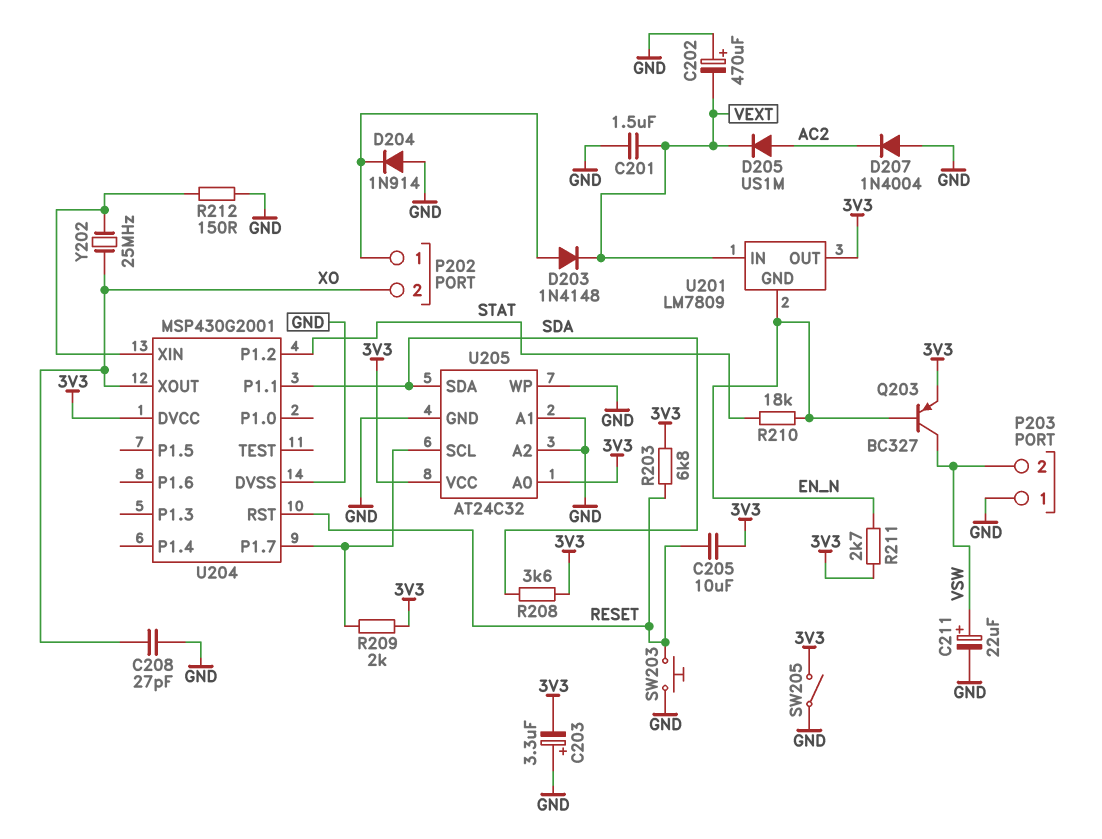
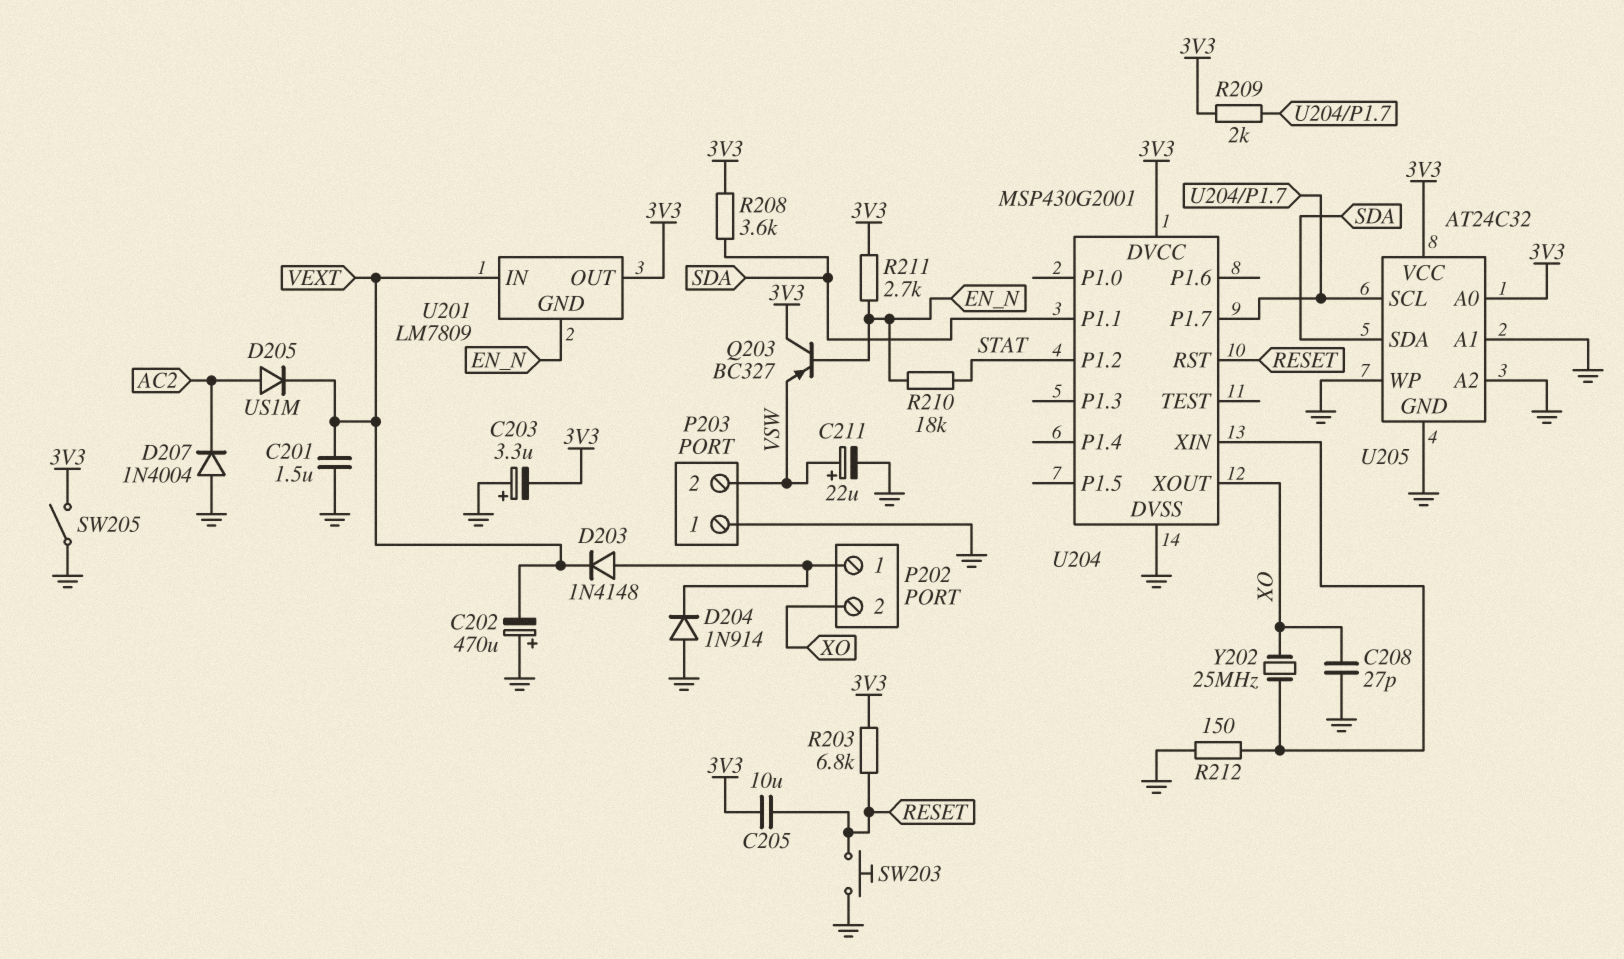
Q203: PNP BC327 (B EN_N, C VSW, E 3V3) -> PNP BC327 (B EN_N, C 3V3, E VSW)

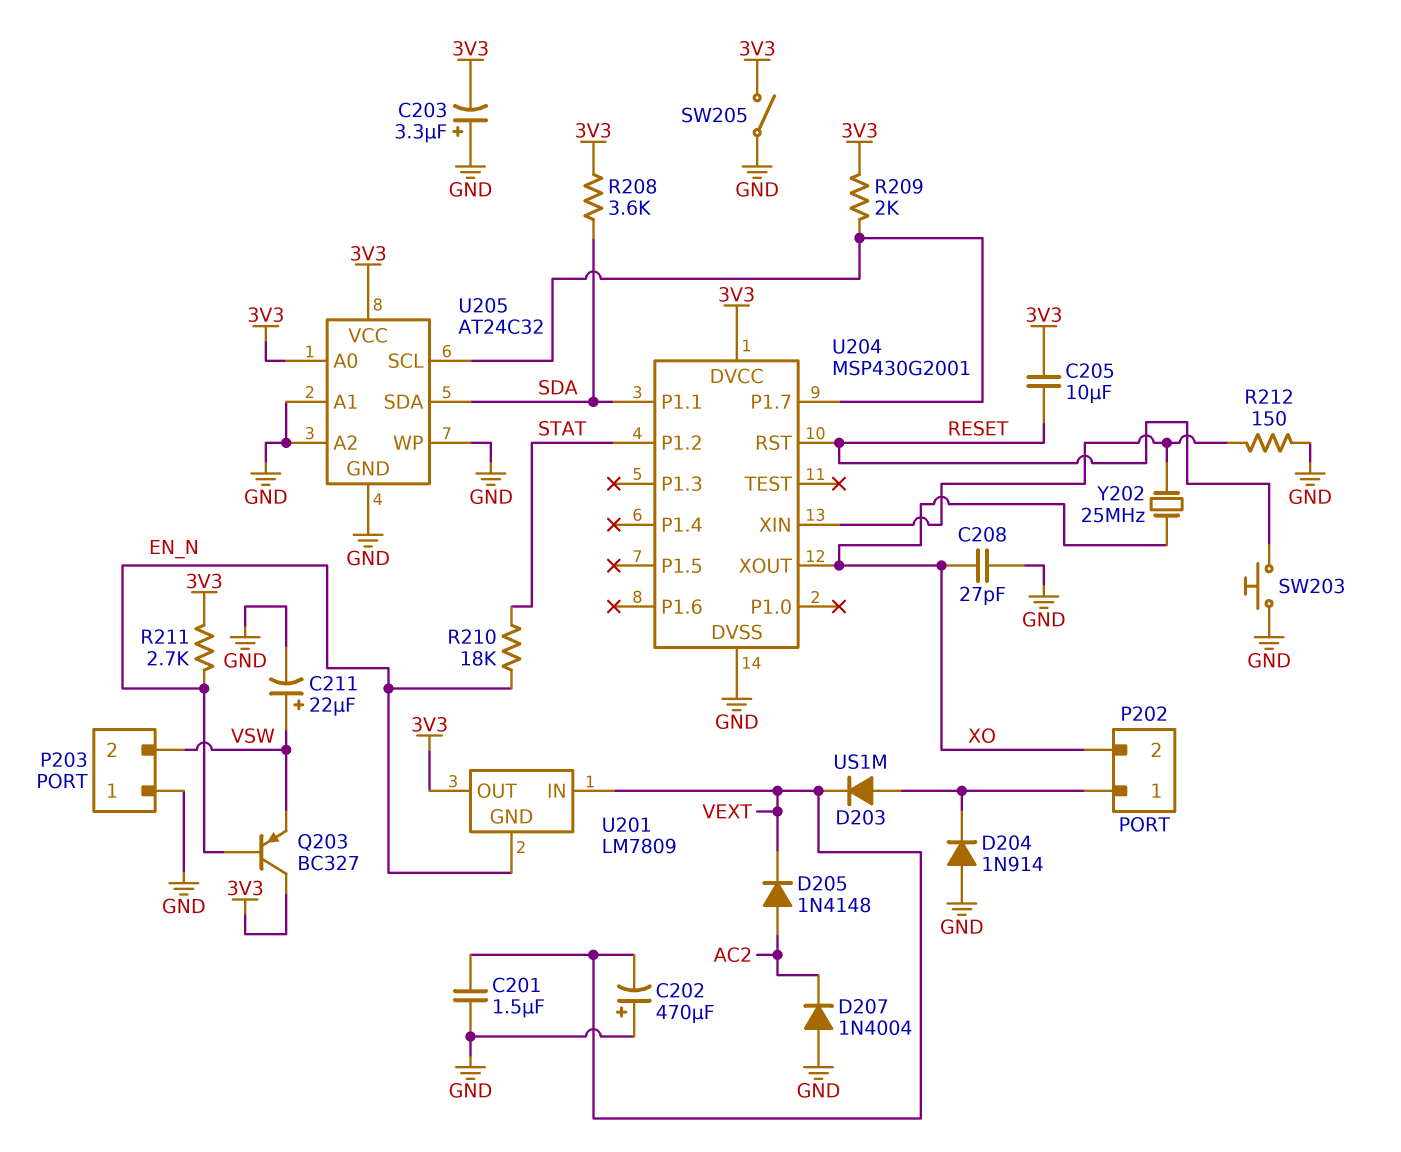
D203: diode 1N4148 (A P202/1, K VEXT) -> diode US1M (A P202/1, K VEXT)
D205: diode US1M (A AC2, K VEXT) -> diode 1N4148 (A AC2, K VEXT)
R203: 6.8k (3V3, RESET) -> none

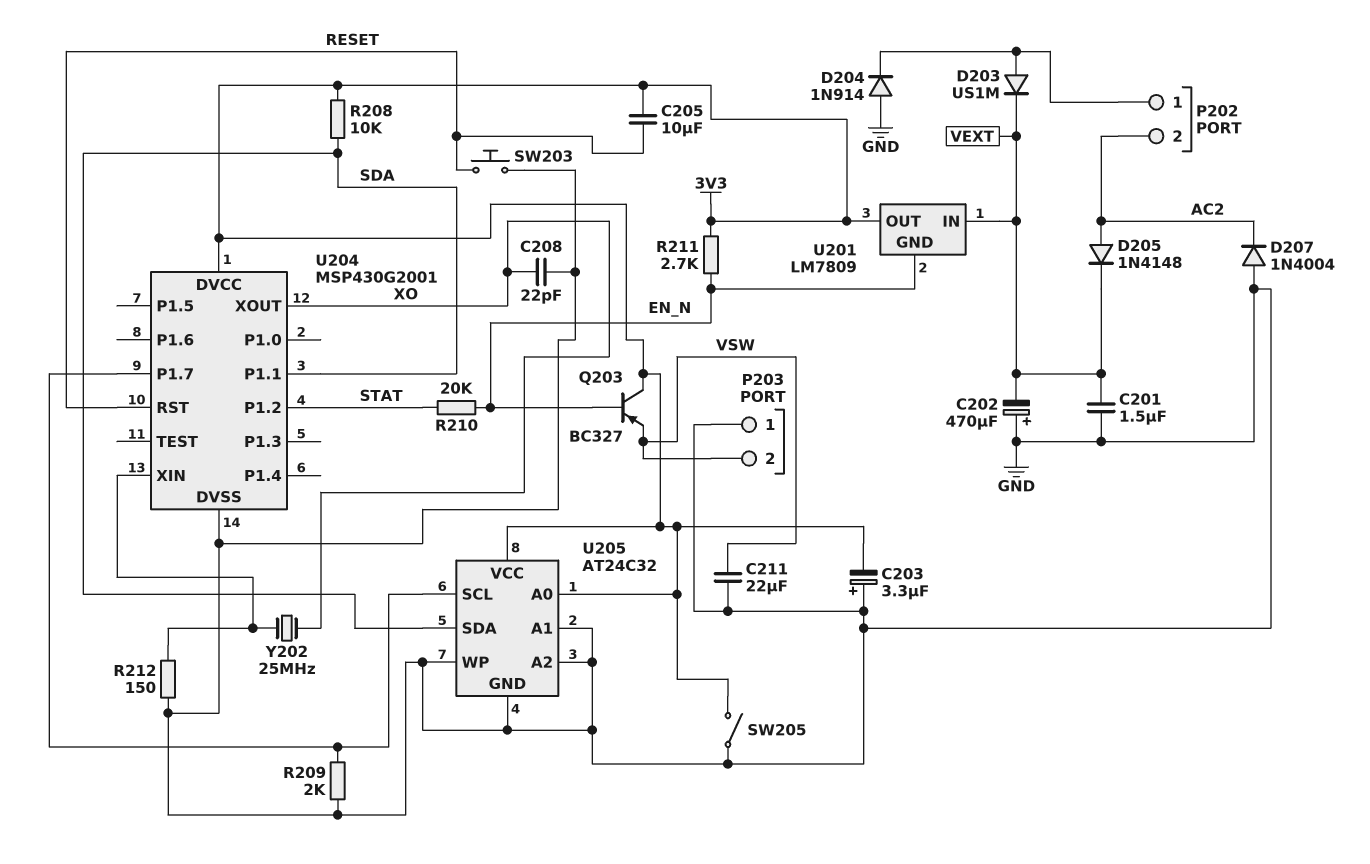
C208: 27pF (GND, XO) -> 22pF (GND, XO)
C211: 22uF (plus VSW, minus GND) -> 22uF (GND, VSW)
P202 pin 2: XO -> AC2
R208: 3.6k (3V3, SDA) -> 10k (3V3, SDA)
R209: 2k (3V3, U204/P1.7) -> 2k (GND, U204/P1.7)
R210: 18k (EN_N, STAT) -> 20k (EN_N, STAT)

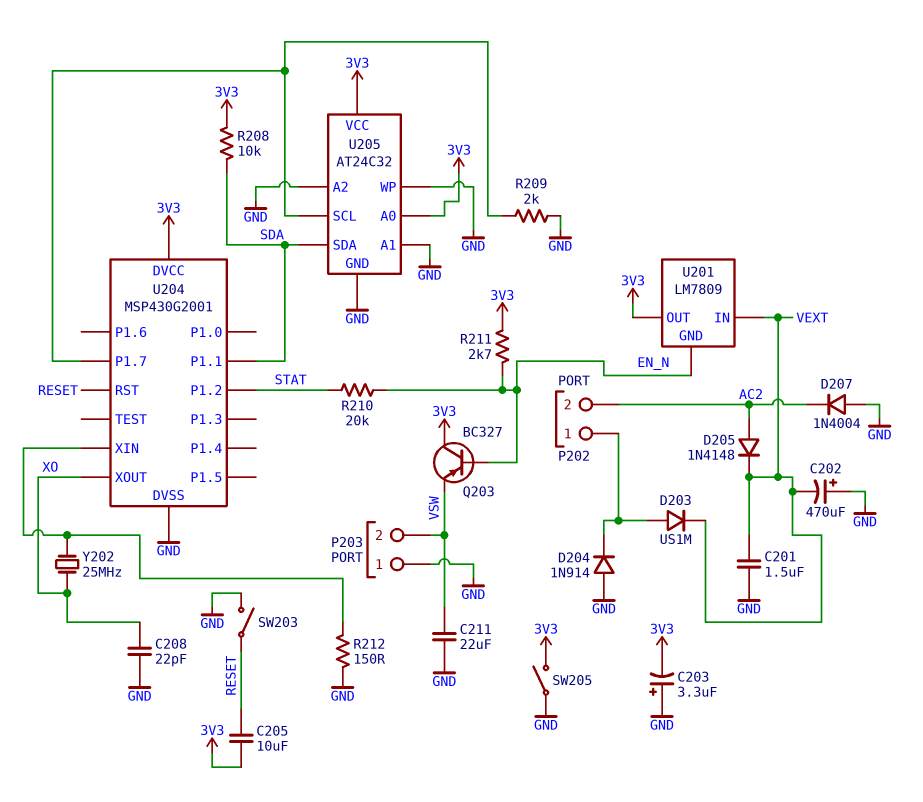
SW203: button (GND, RESET) -> switch (GND, RESET)

